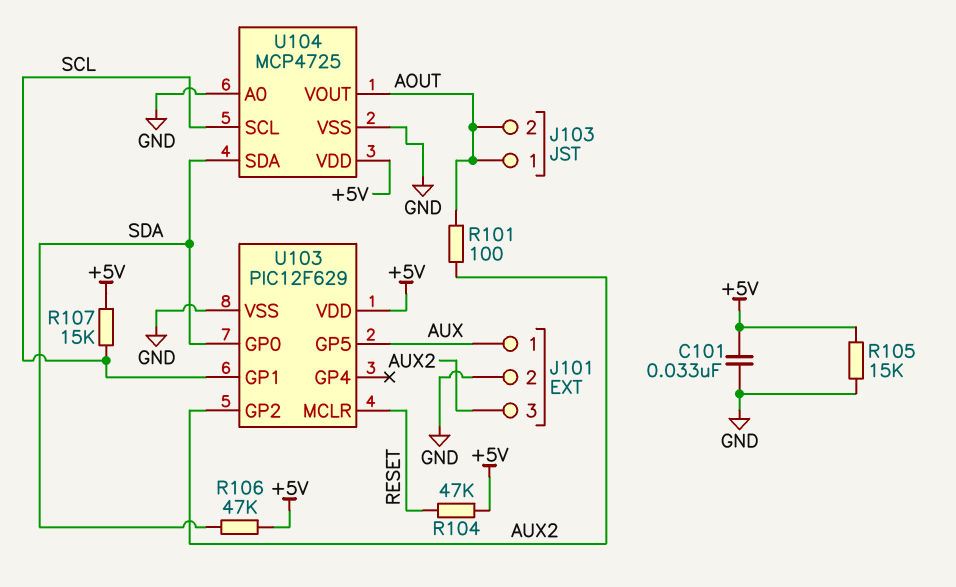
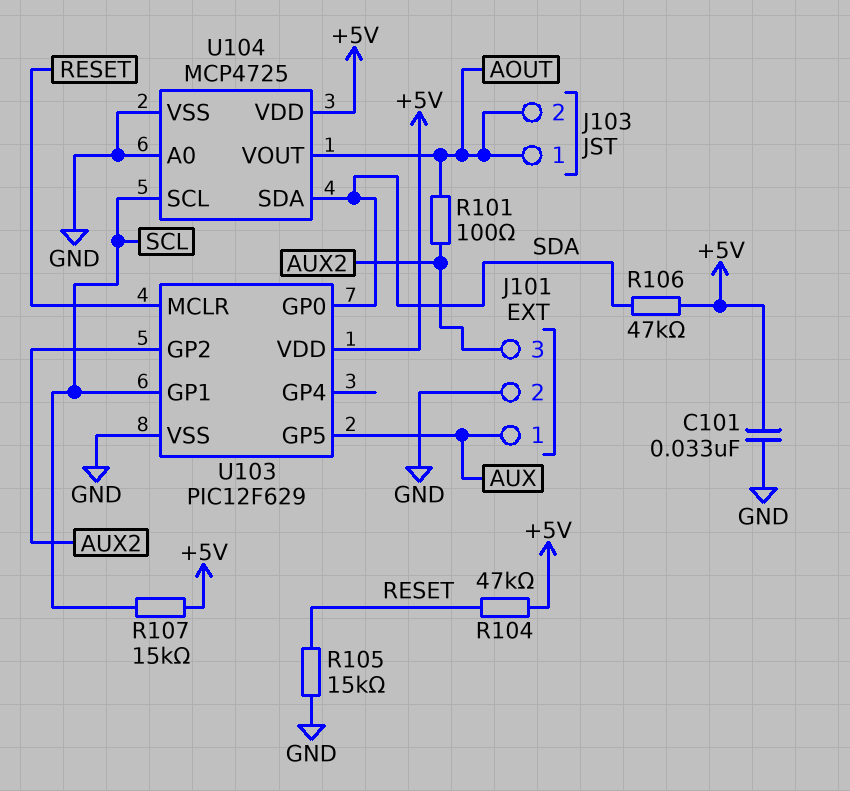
R105: 15k (+5V, GND) -> 15k (GND, RESET)

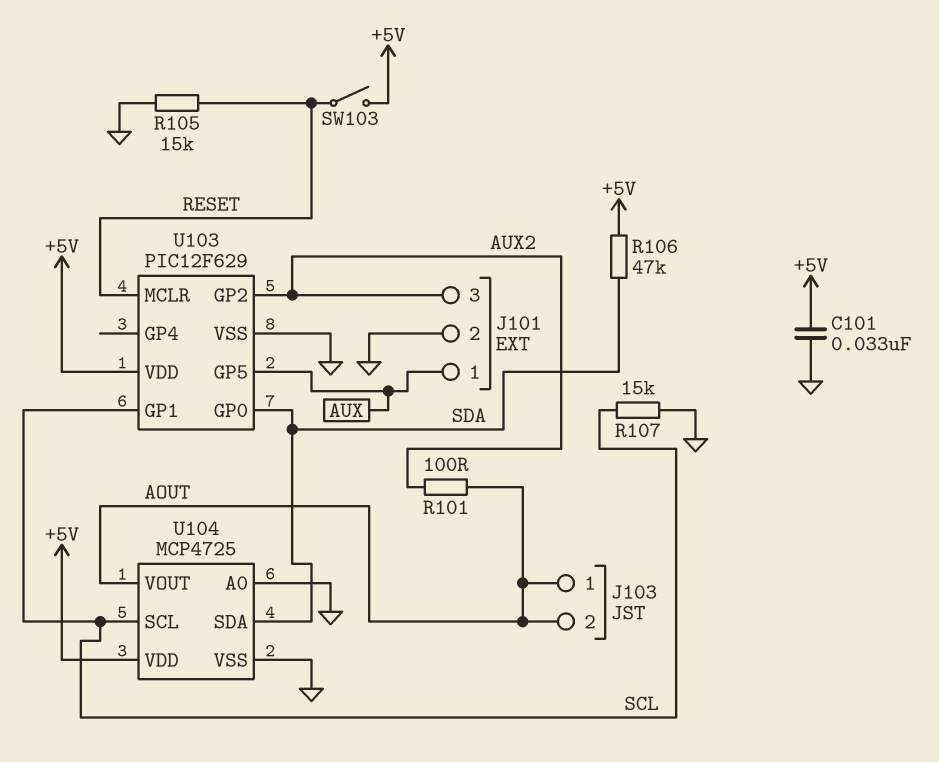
R104: 47k (+5V, RESET) -> none
R107: 15k (+5V, SCL) -> 15k (GND, SCL)
SW103: none -> switch (+5V, RESET)

